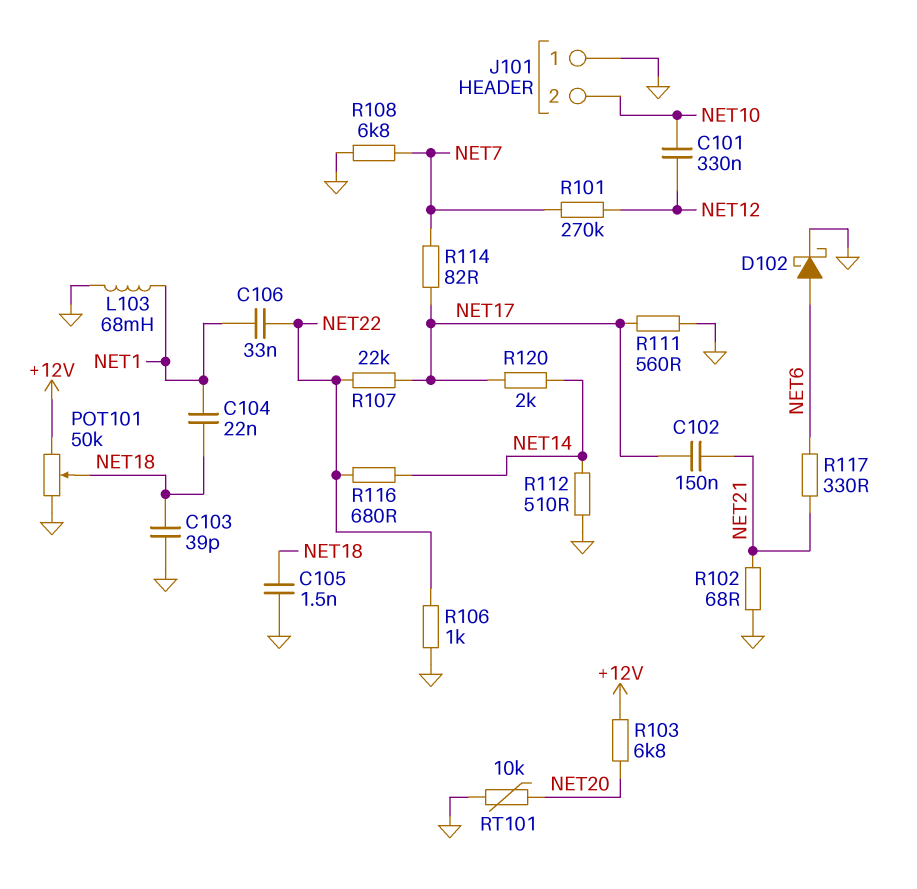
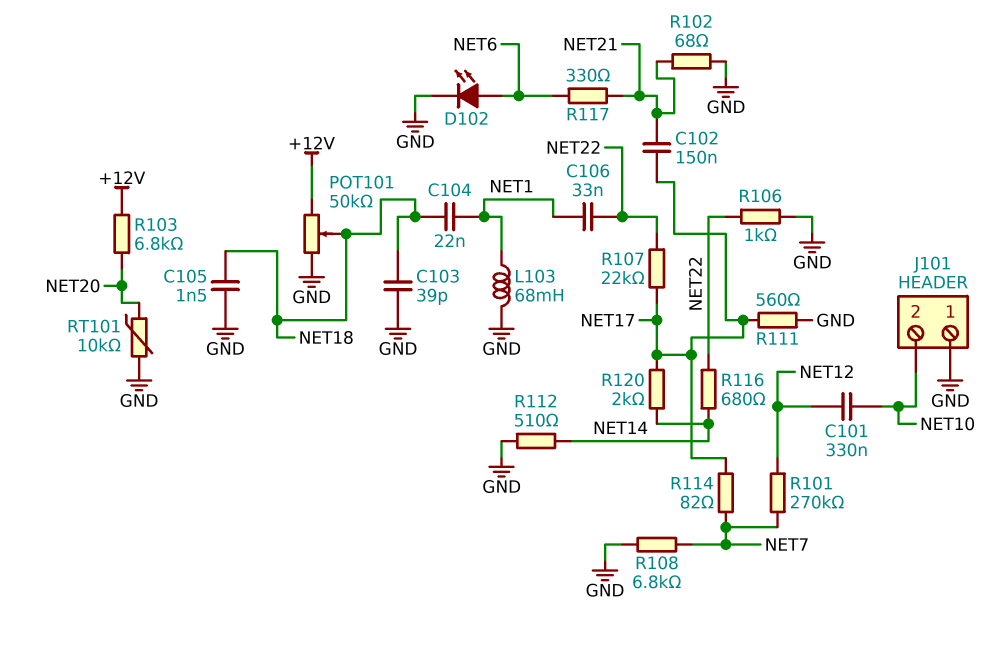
D102: schottky (A NET6, K GND) -> LED (A NET6, K GND)

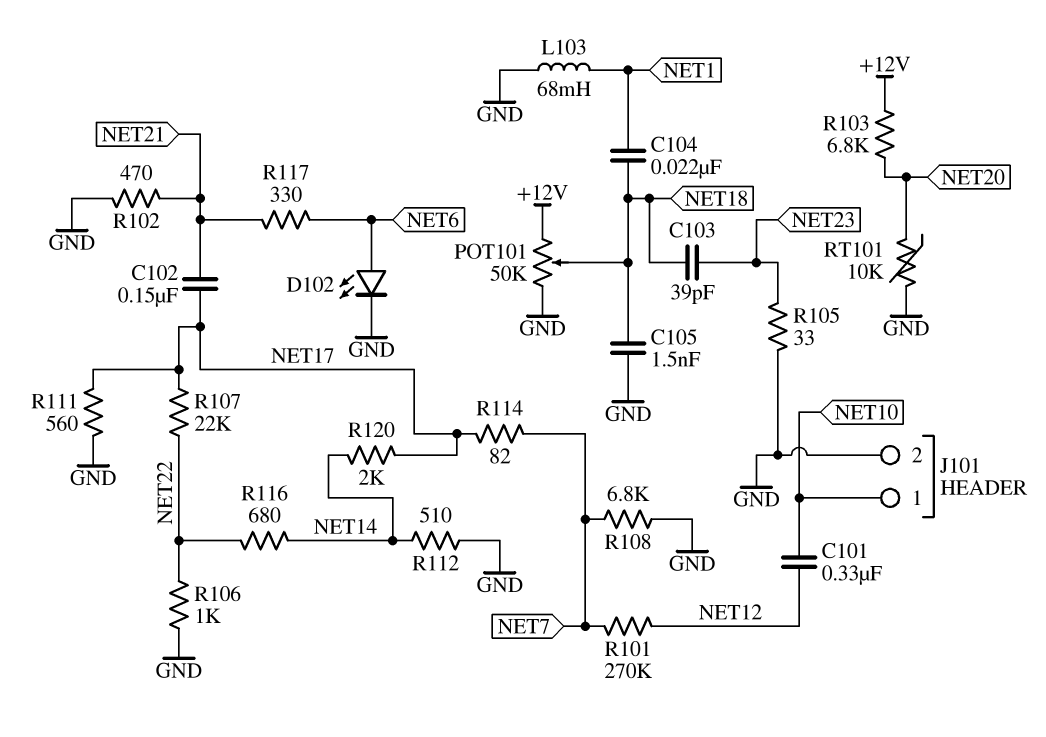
C103: 39pF (GND, NET18) -> 39pF (NET18, NET23)
C106: 33nF (NET1, NET22) -> none
J101 pin 1: GND -> NET10
J101 pin 2: NET10 -> GND
R102: 68 (GND, NET21) -> 470 (GND, NET21)
R105: none -> 33 (GND, NET23)

